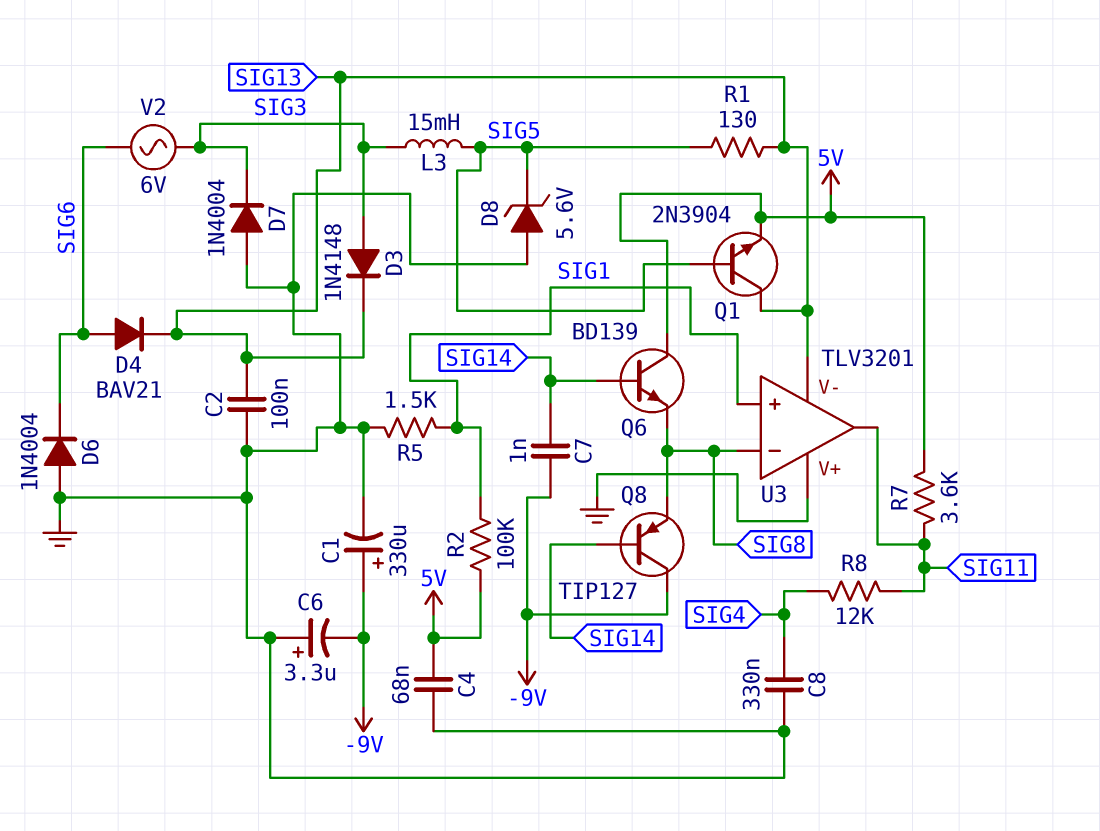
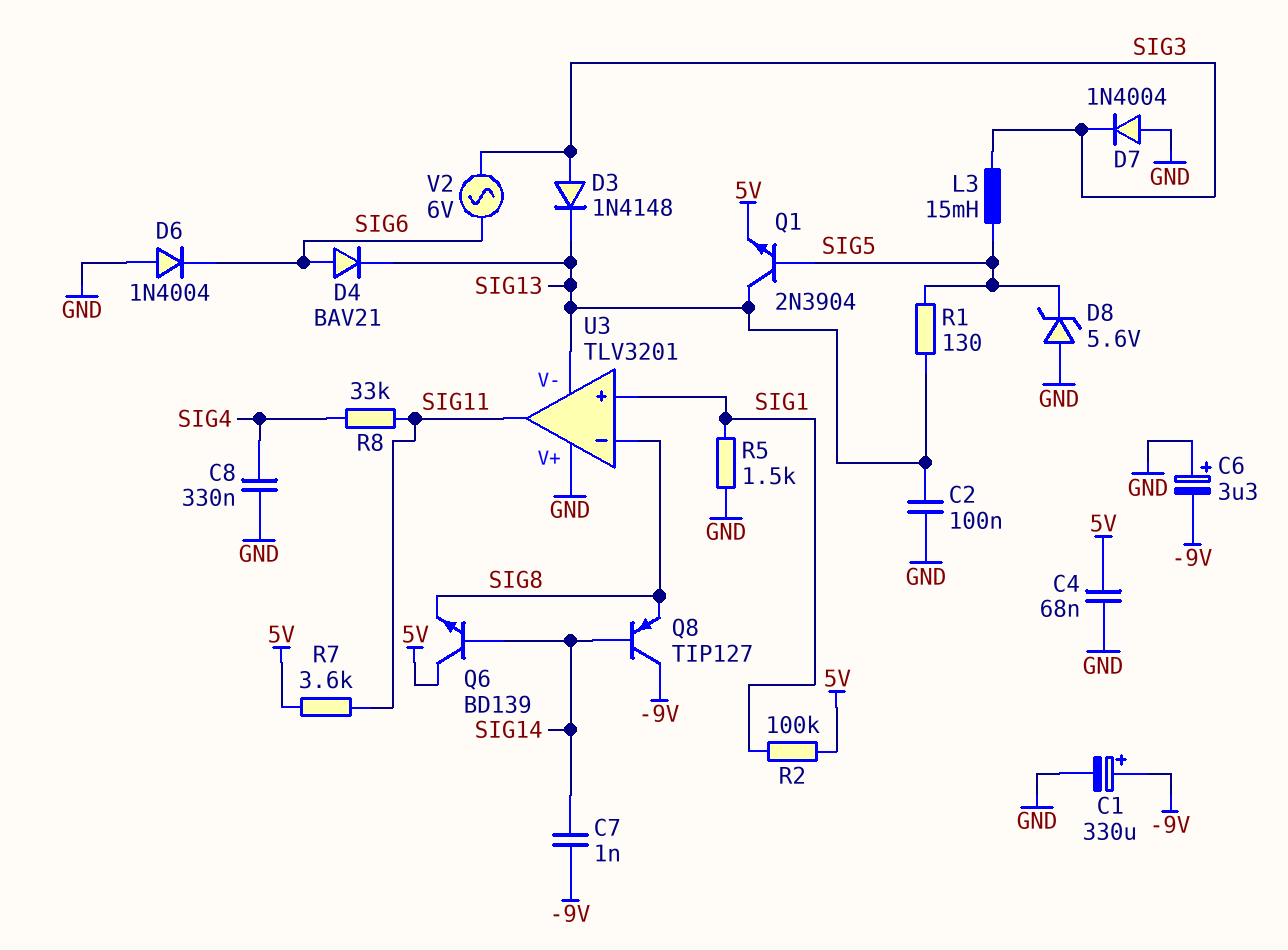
R8: 12k (SIG4, SIG11) -> 33k (SIG4, SIG11)

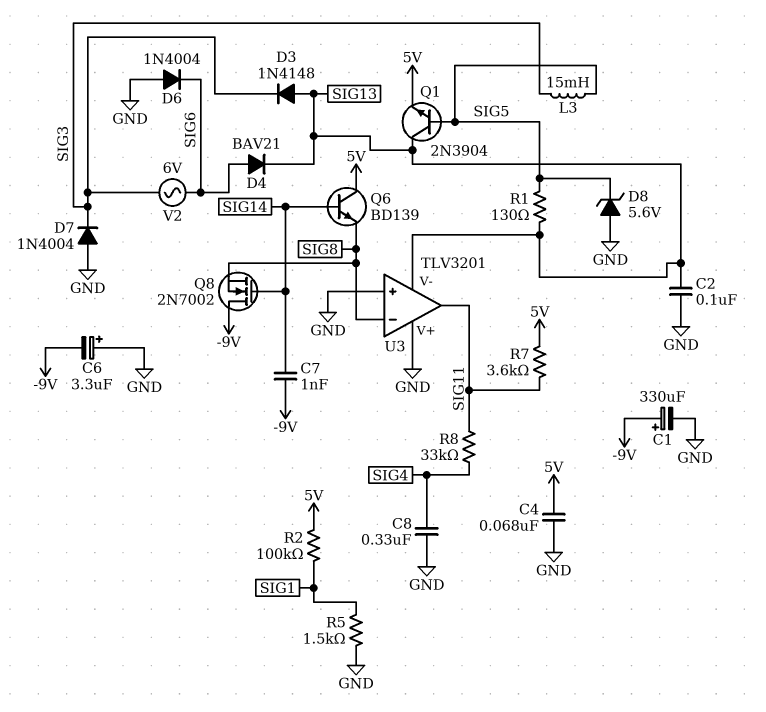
D3: diode 1N4148 (A SIG3, K SIG13) -> diode 1N4148 (A SIG13, K SIG3)
Q8: PNP TIP127 (B SIG14, C -9V, E SIG8) -> NMOS 2N7002 (G SIG14, D -9V, S SIG8)
U3 pin in+: SIG1 -> GND

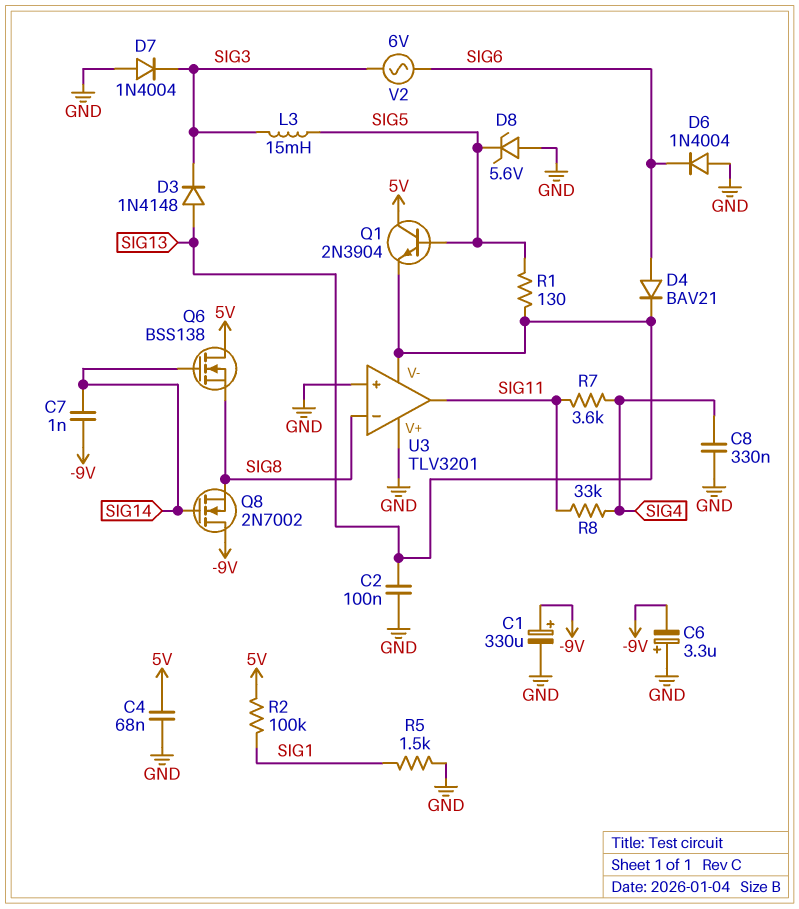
Q1: NPN 2N3904 (B SIG5, C SIG13, E 5V) -> NPN 2N3904 (B SIG5, C 5V, E SIG13)
Q6: NPN BD139 (B SIG14, C 5V, E SIG8) -> NMOS BSS138 (G SIG14, D 5V, S SIG8)
R7: 3.6k (5V, SIG11) -> 3.6k (SIG4, SIG11)

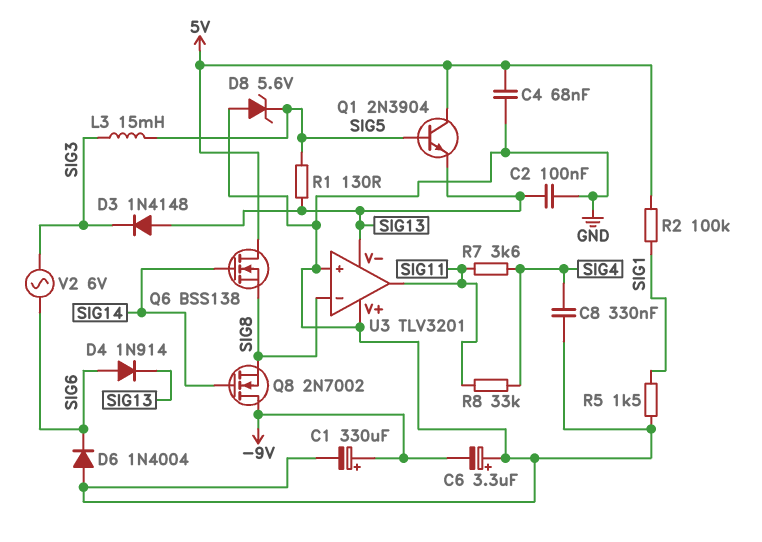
C7: 1nF (-9V, SIG14) -> none
D4: diode BAV21 (A SIG6, K SIG13) -> diode 1N914 (A SIG6, K SIG13)
D7: diode 1N4004 (A GND, K SIG3) -> none

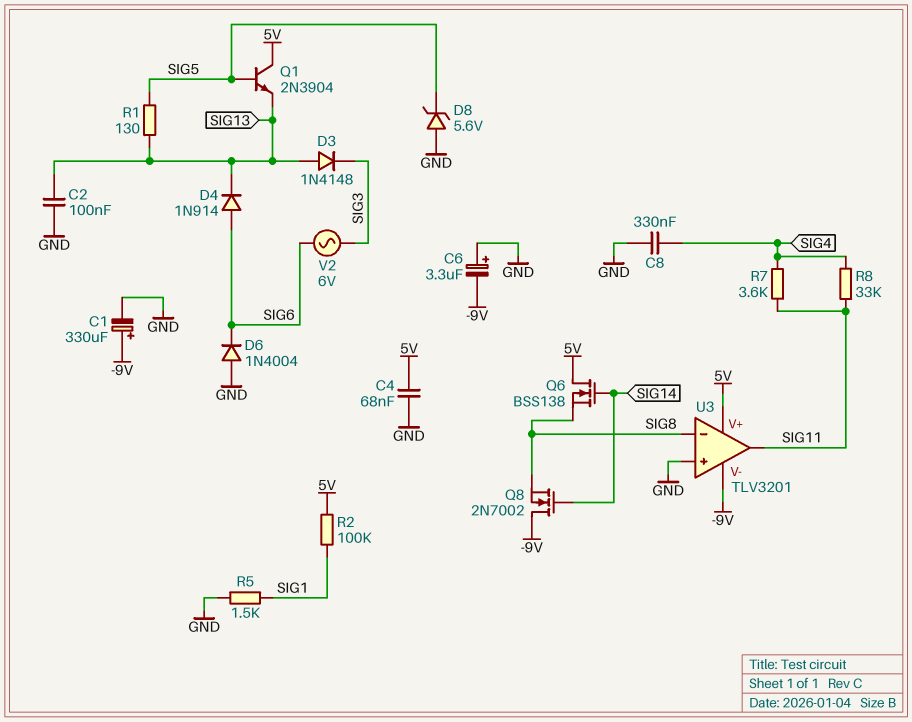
L3: 15mH (SIG3, SIG5) -> none
U3 pin V+: GND -> 5V
U3 pin V-: SIG13 -> -9V

